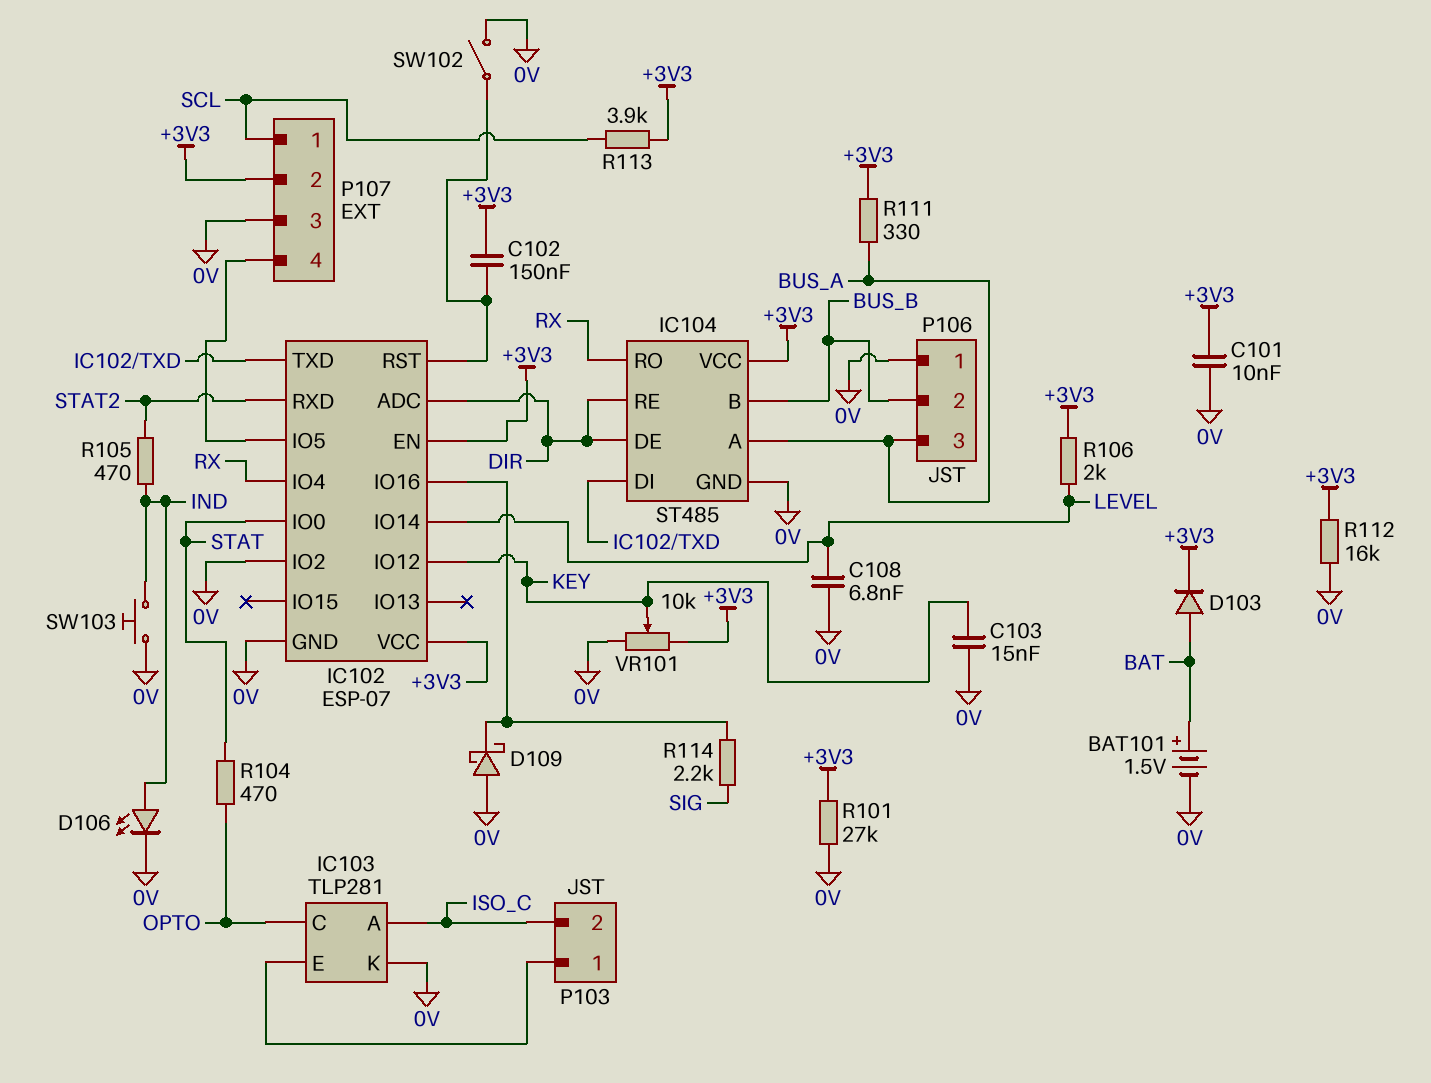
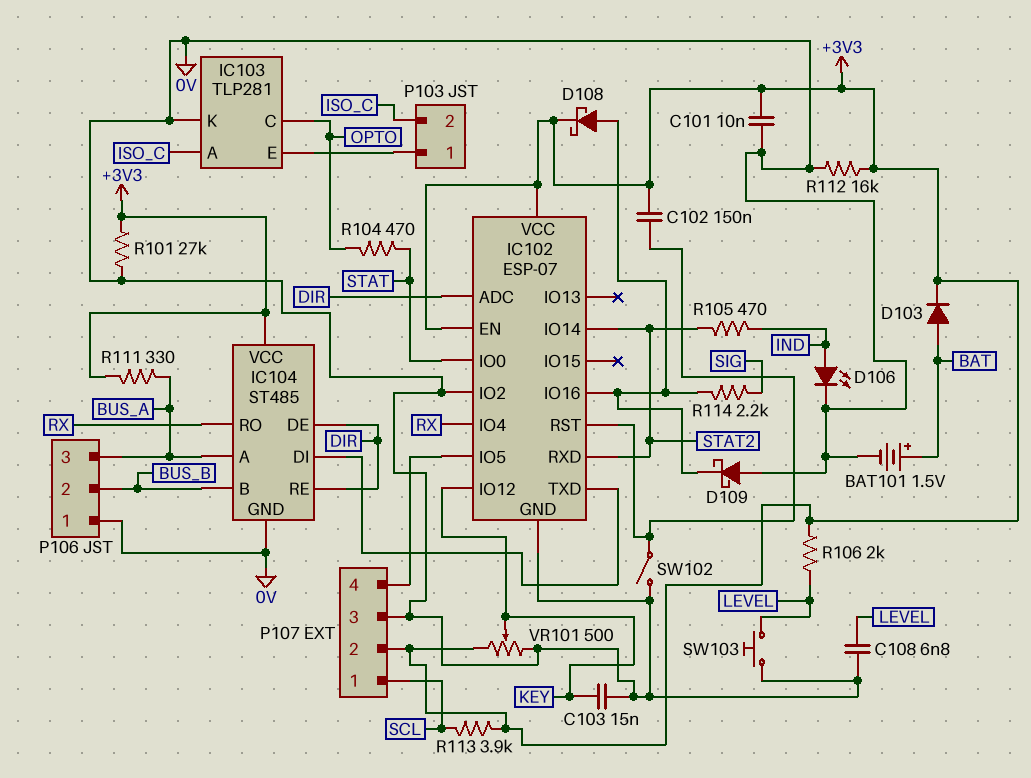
D108: none -> schottky (A IC102/IO16, K +3V3)
IC102 pin IO14: LEVEL -> STAT2
SW103: button (0V, IND) -> button (0V, LEVEL)
VR101: 10k (+3V3, 0V, wiper KEY) -> 500 (+3V3, 0V, wiper KEY)

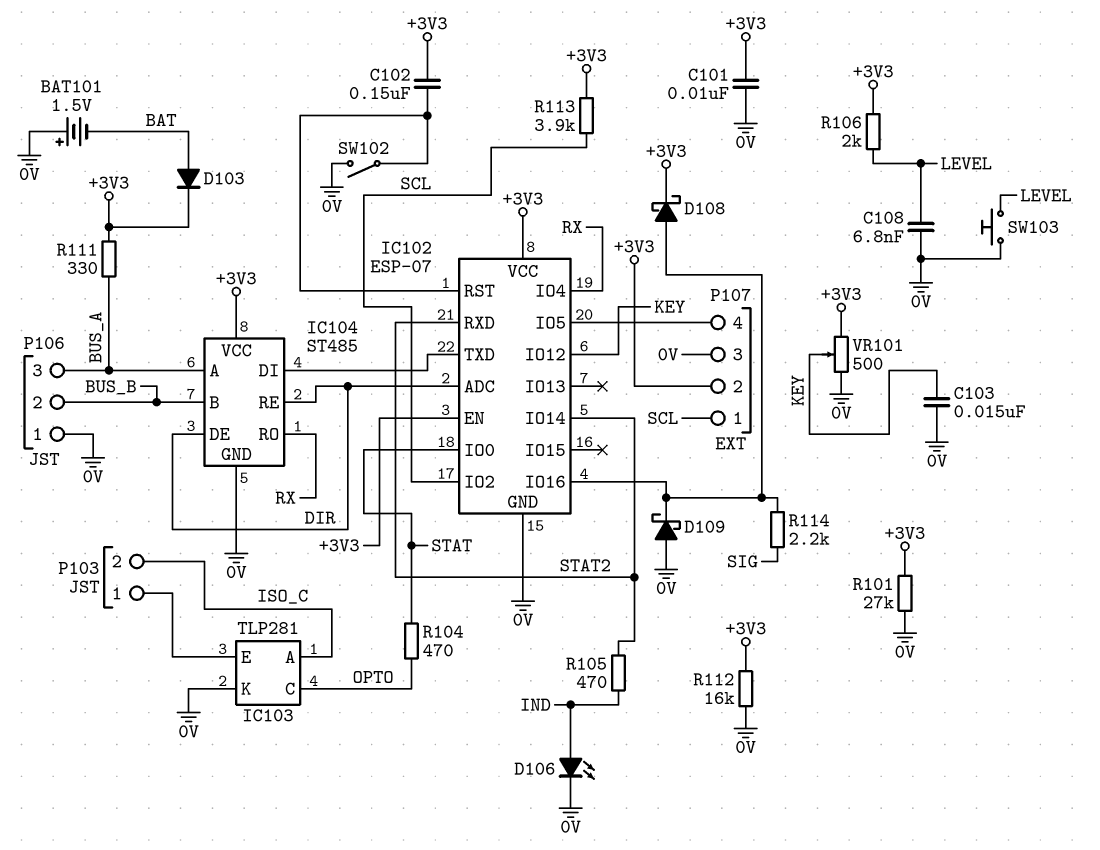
BAT101: 1.5V (plus BAT, minus 0V) -> 1.5V (plus 0V, minus BAT)
IC102 pin IO2: 0V -> SCL

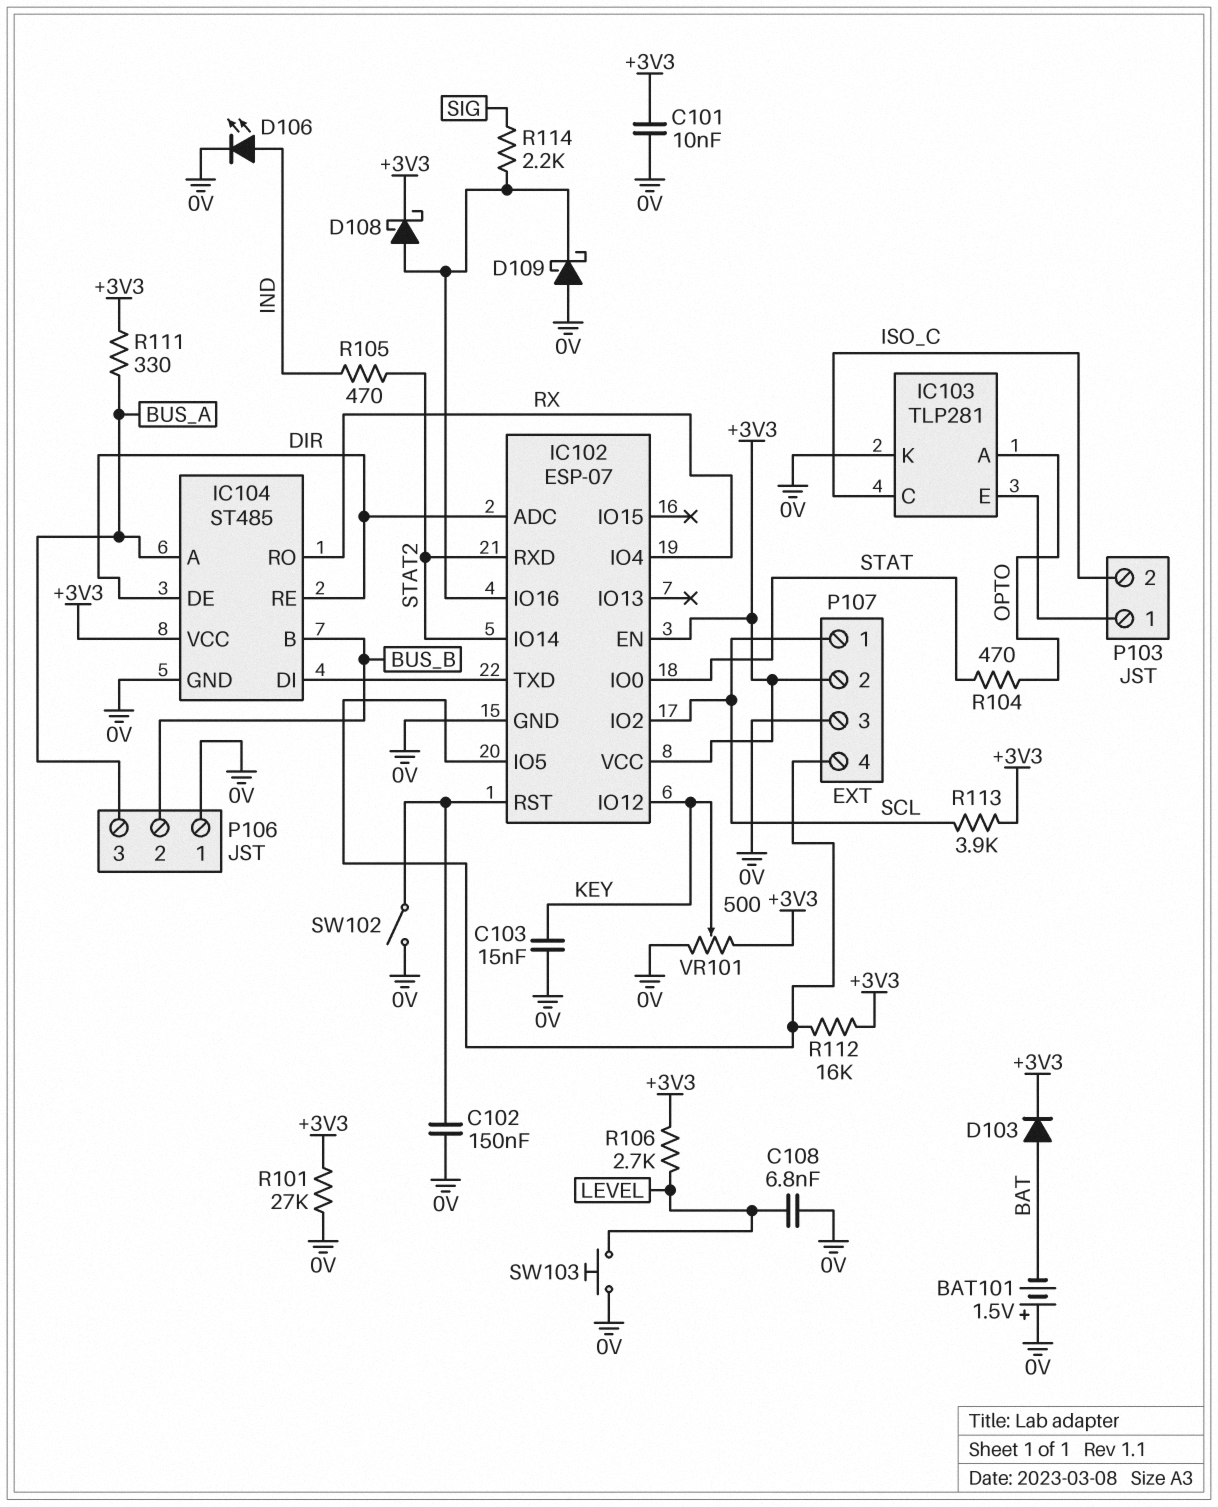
C102: 150nF (+3V3, IC102/RST) -> 150nF (0V, IC102/RST)
IC103 pin A: ISO_C -> OPTO
IC103 pin C: OPTO -> ISO_C
R106: 2k (+3V3, LEVEL) -> 2.7k (+3V3, LEVEL)
R112: 16k (+3V3, 0V) -> 16k (+3V3, IC102/IO5)

